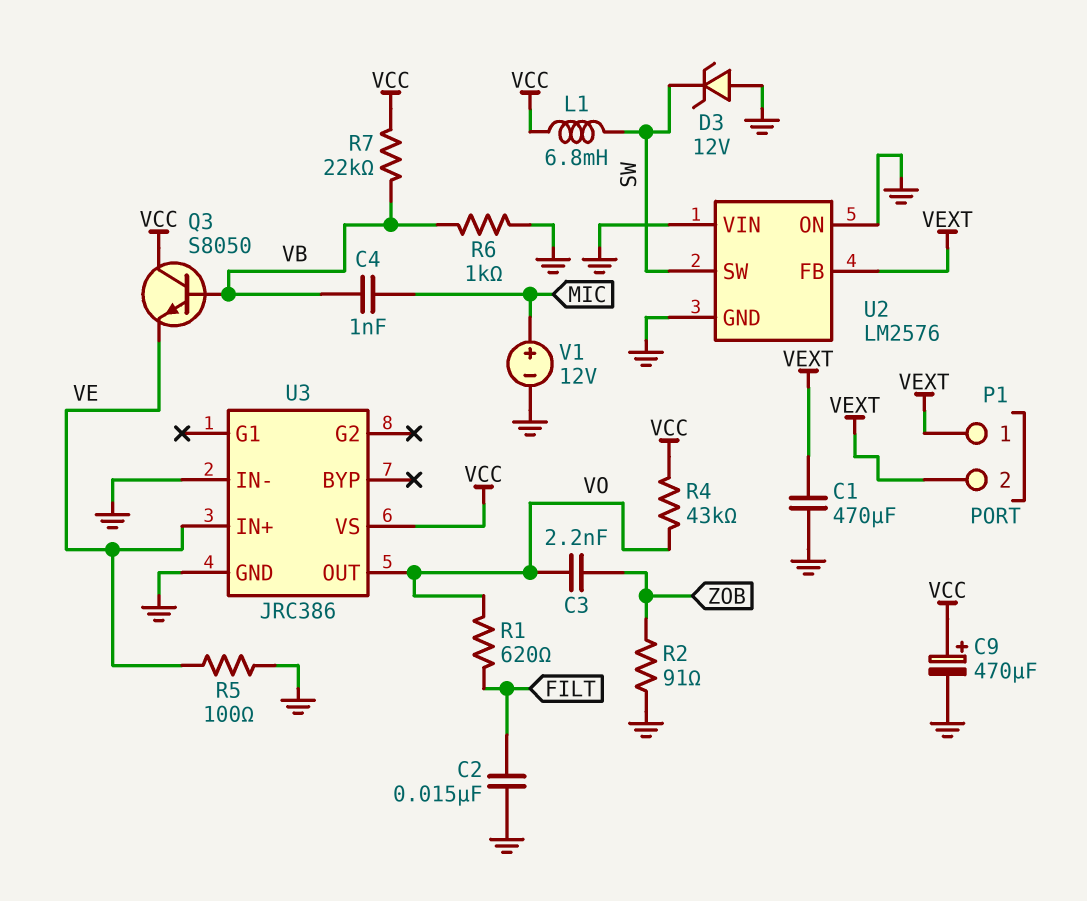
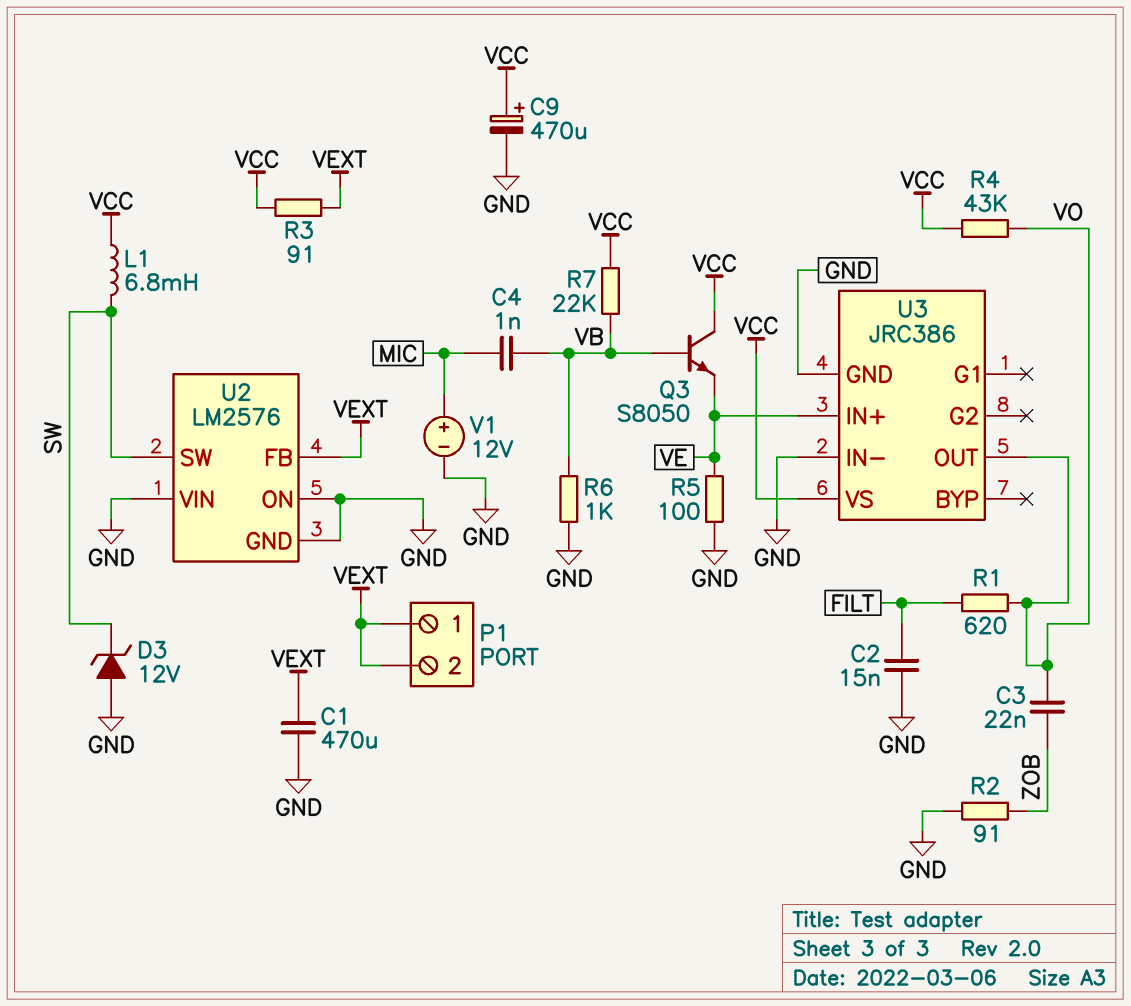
C3: 2.2nF (VO, ZOB) -> 22nF (VO, ZOB)
R3: none -> 91 (VCC, VEXT)

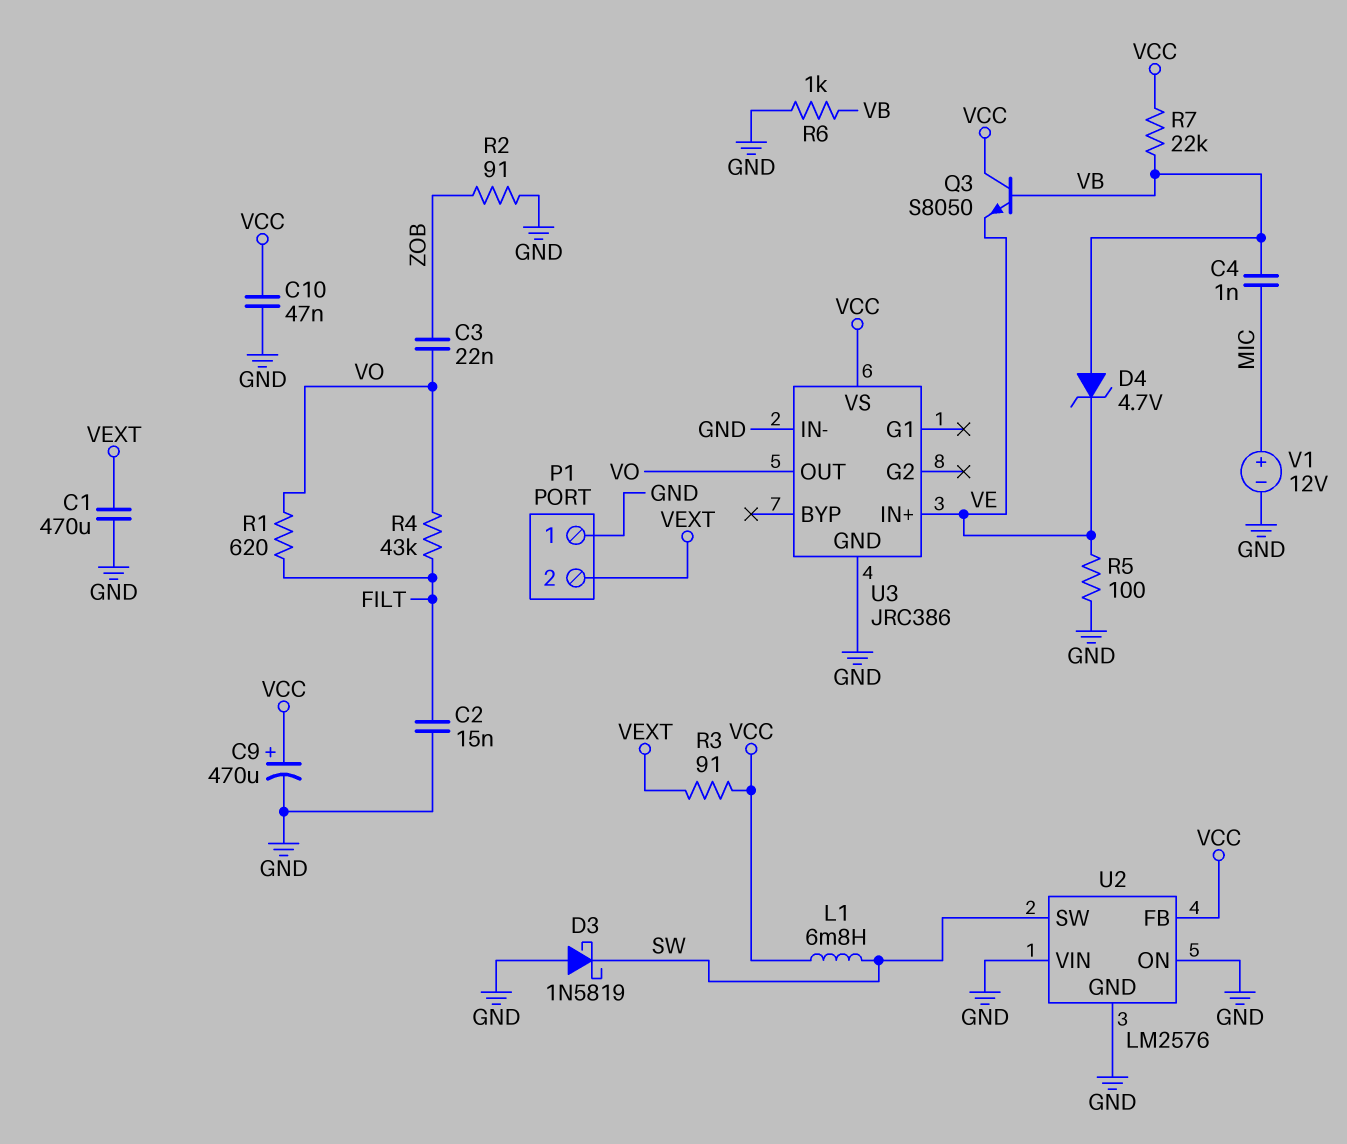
C10: none -> 47nF (GND, VCC)
D3: zener 12V (A GND, K SW) -> schottky 1N5819 (A GND, K SW)
D4: none -> zener 4.7V (A VB, K VE)
P1 pin 1: VEXT -> GND
R4: 43k (VCC, VO) -> 43k (FILT, VO)
U2 pin FB: VEXT -> VCC

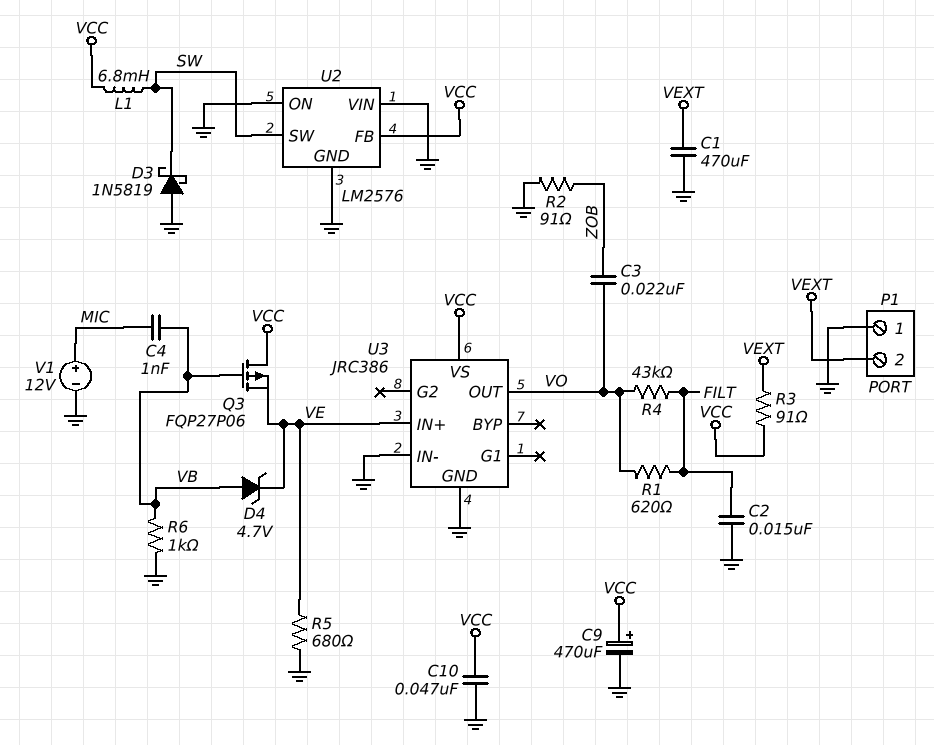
Q3: NPN S8050 (B VB, C VCC, E VE) -> PMOS FQP27P06 (G VB, D VCC, S VE)
R5: 100 (GND, VE) -> 680 (GND, VE)
R7: 22k (VB, VCC) -> none

